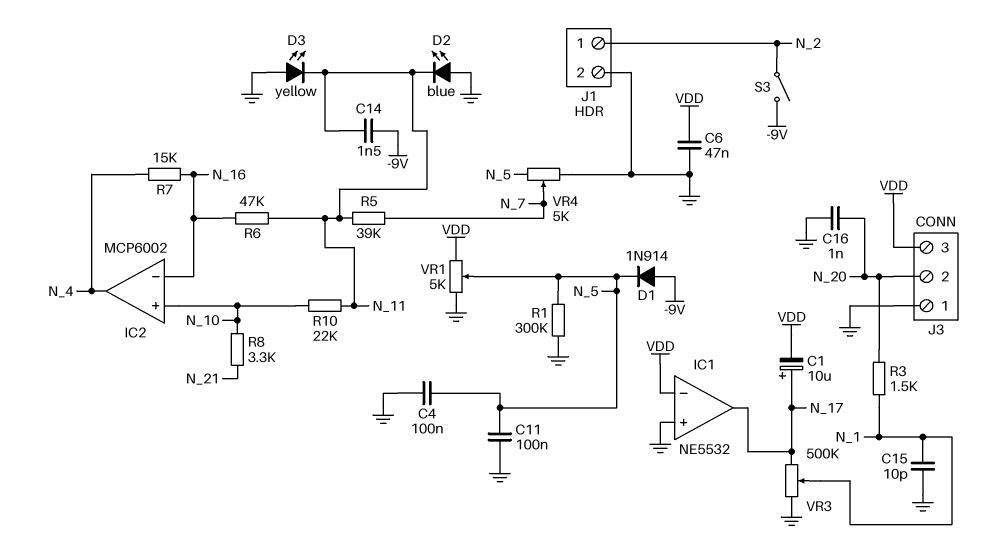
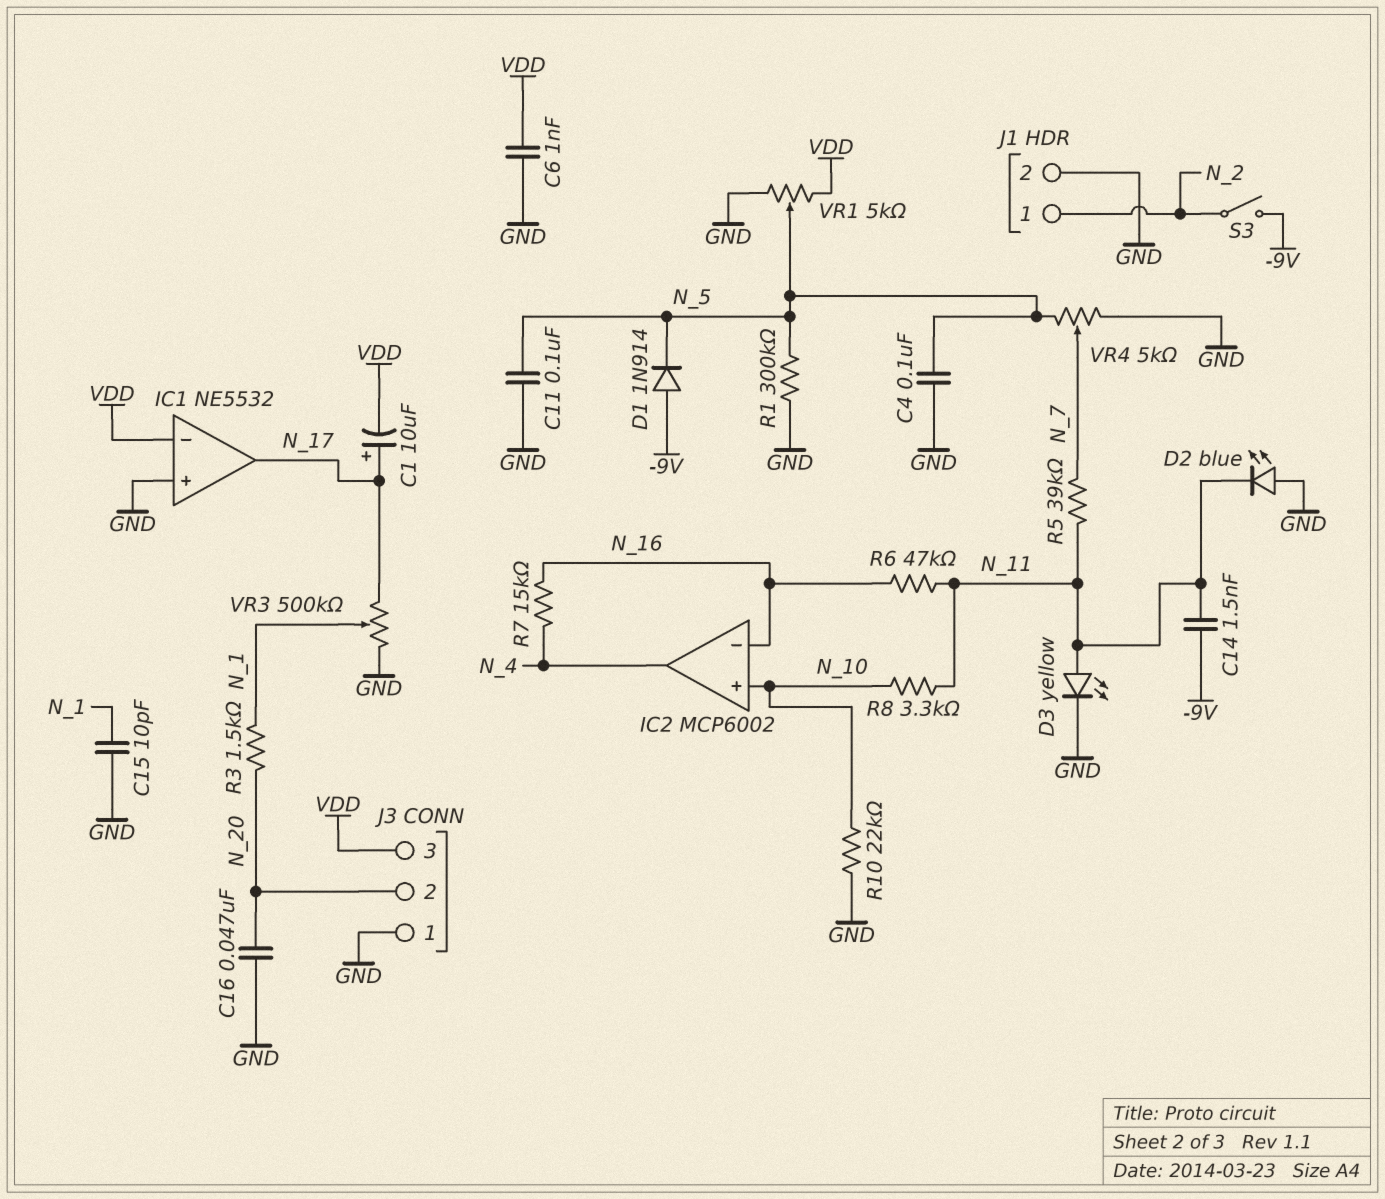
C6: 47nF (GND, VDD) -> 1nF (GND, VDD)
C16: 1nF (GND, N_20) -> 47nF (GND, N_20)
D3: LED yellow (A GND, K N_11) -> LED yellow (A N_11, K GND)
R8: 3.3k (N_10, N_21) -> 3.3k (N_10, N_11)
R10: 22k (N_10, N_11) -> 22k (GND, N_10)

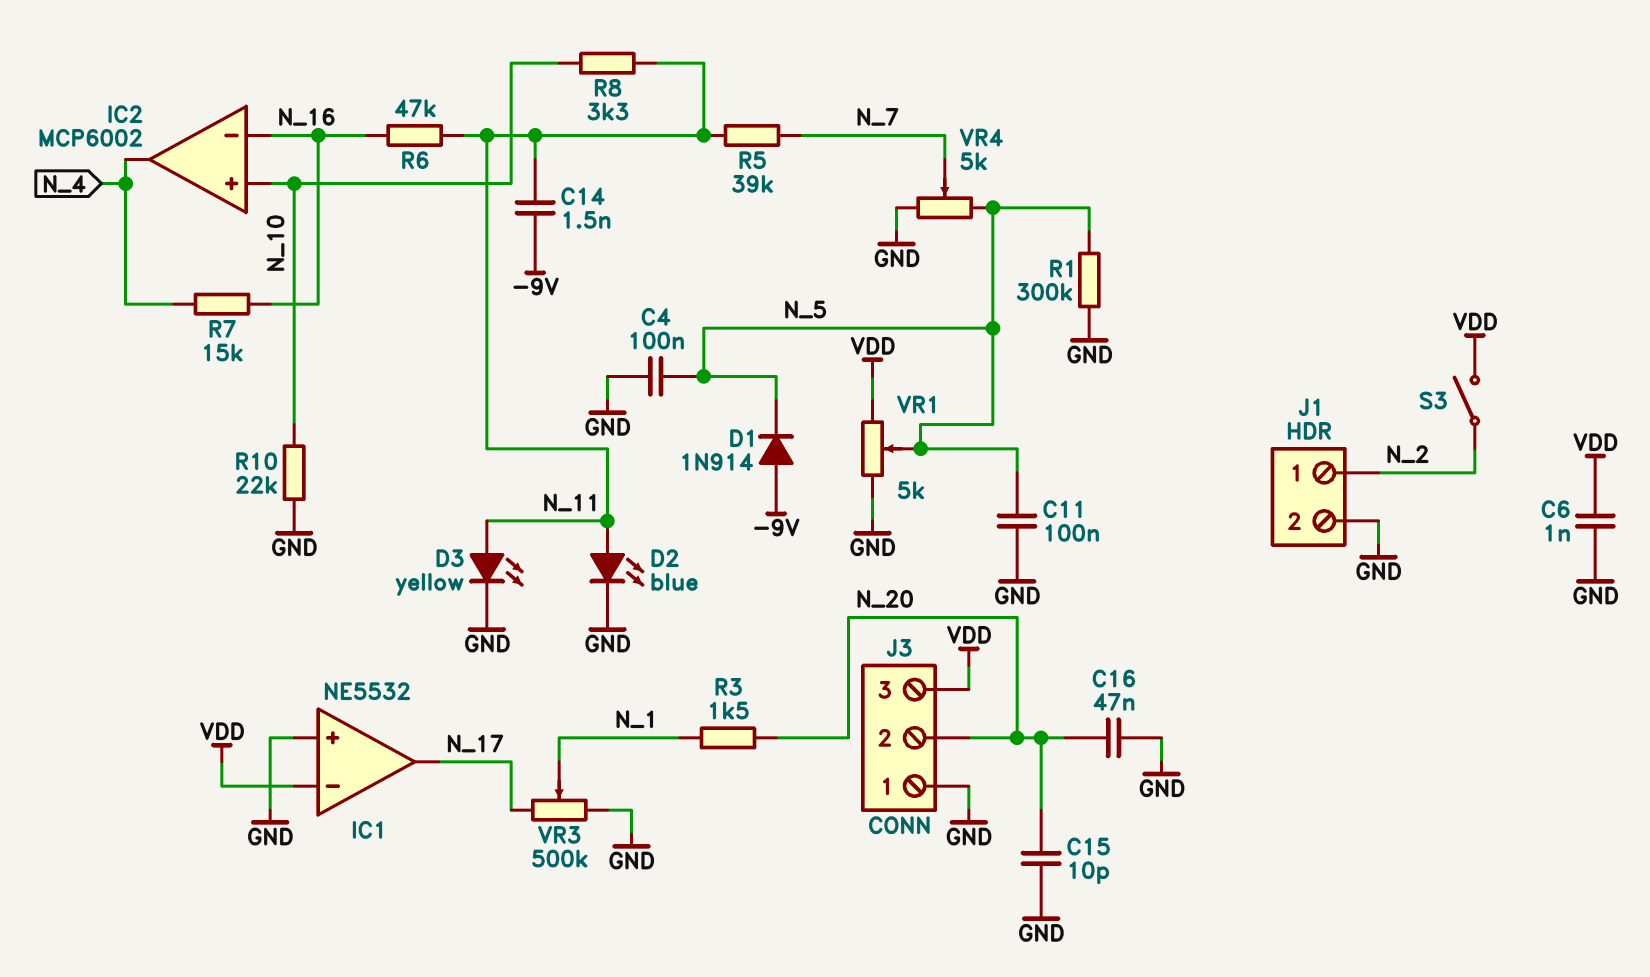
C1: 10uF (plus N_17, minus VDD) -> none
C15: 10pF (GND, N_1) -> 10pF (GND, N_20)
D2: LED blue (A GND, K N_11) -> LED blue (A N_11, K GND)
S3: switch (-9V, N_2) -> switch (N_2, VDD)

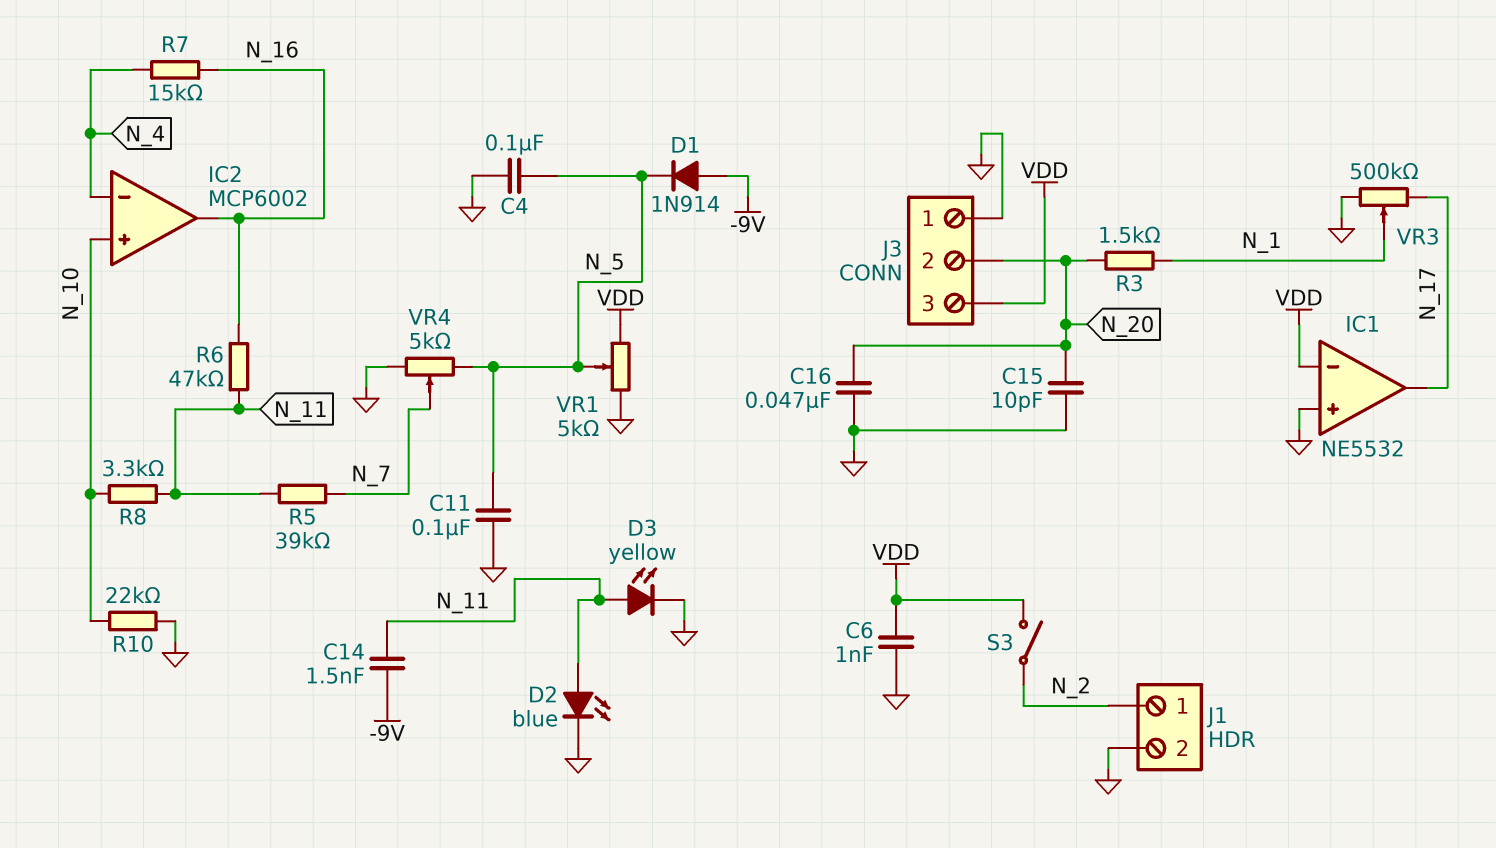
IC2 pin in-: N_16 -> N_4
IC2 pin out: N_4 -> N_16
R1: 300k (GND, N_5) -> none

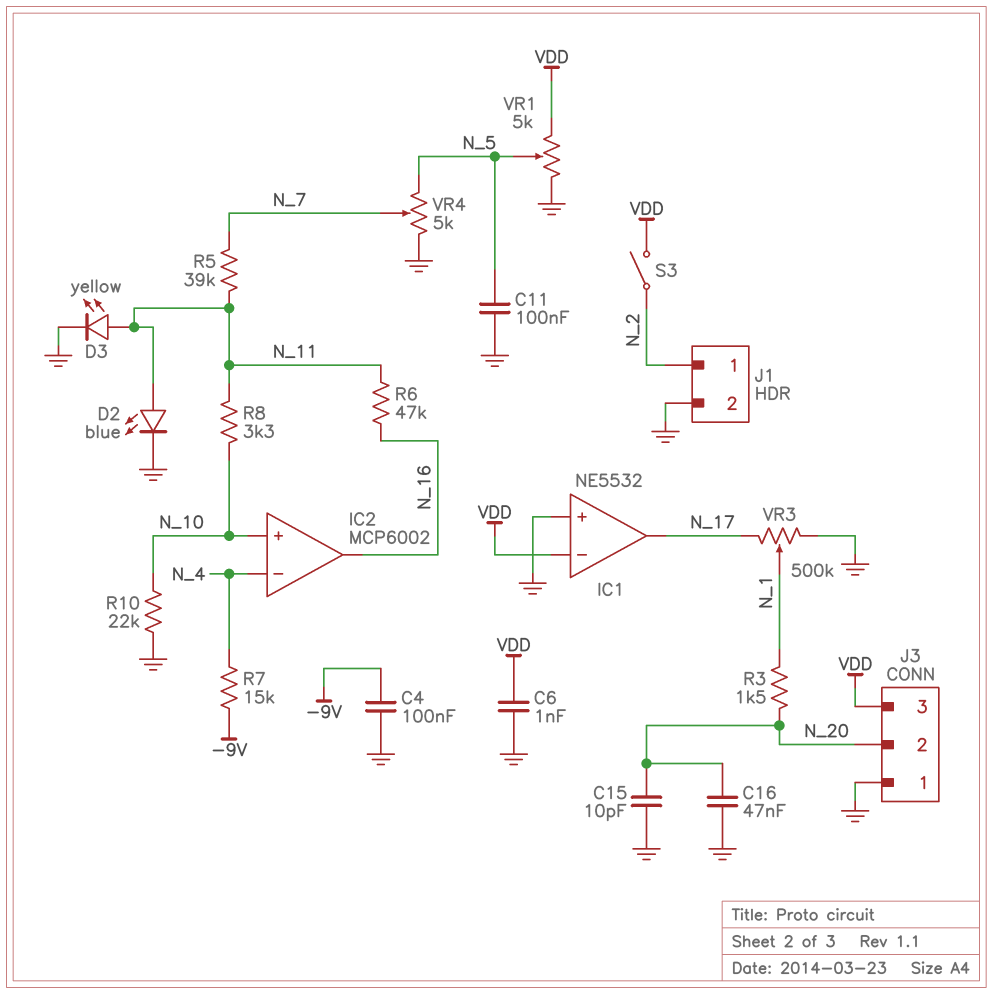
C4: 100nF (GND, N_5) -> 100nF (-9V, GND)
C14: 1.5nF (-9V, N_11) -> none
D1: diode 1N914 (A -9V, K N_5) -> none
R7: 15k (N_4, N_16) -> 15k (-9V, N_4)

